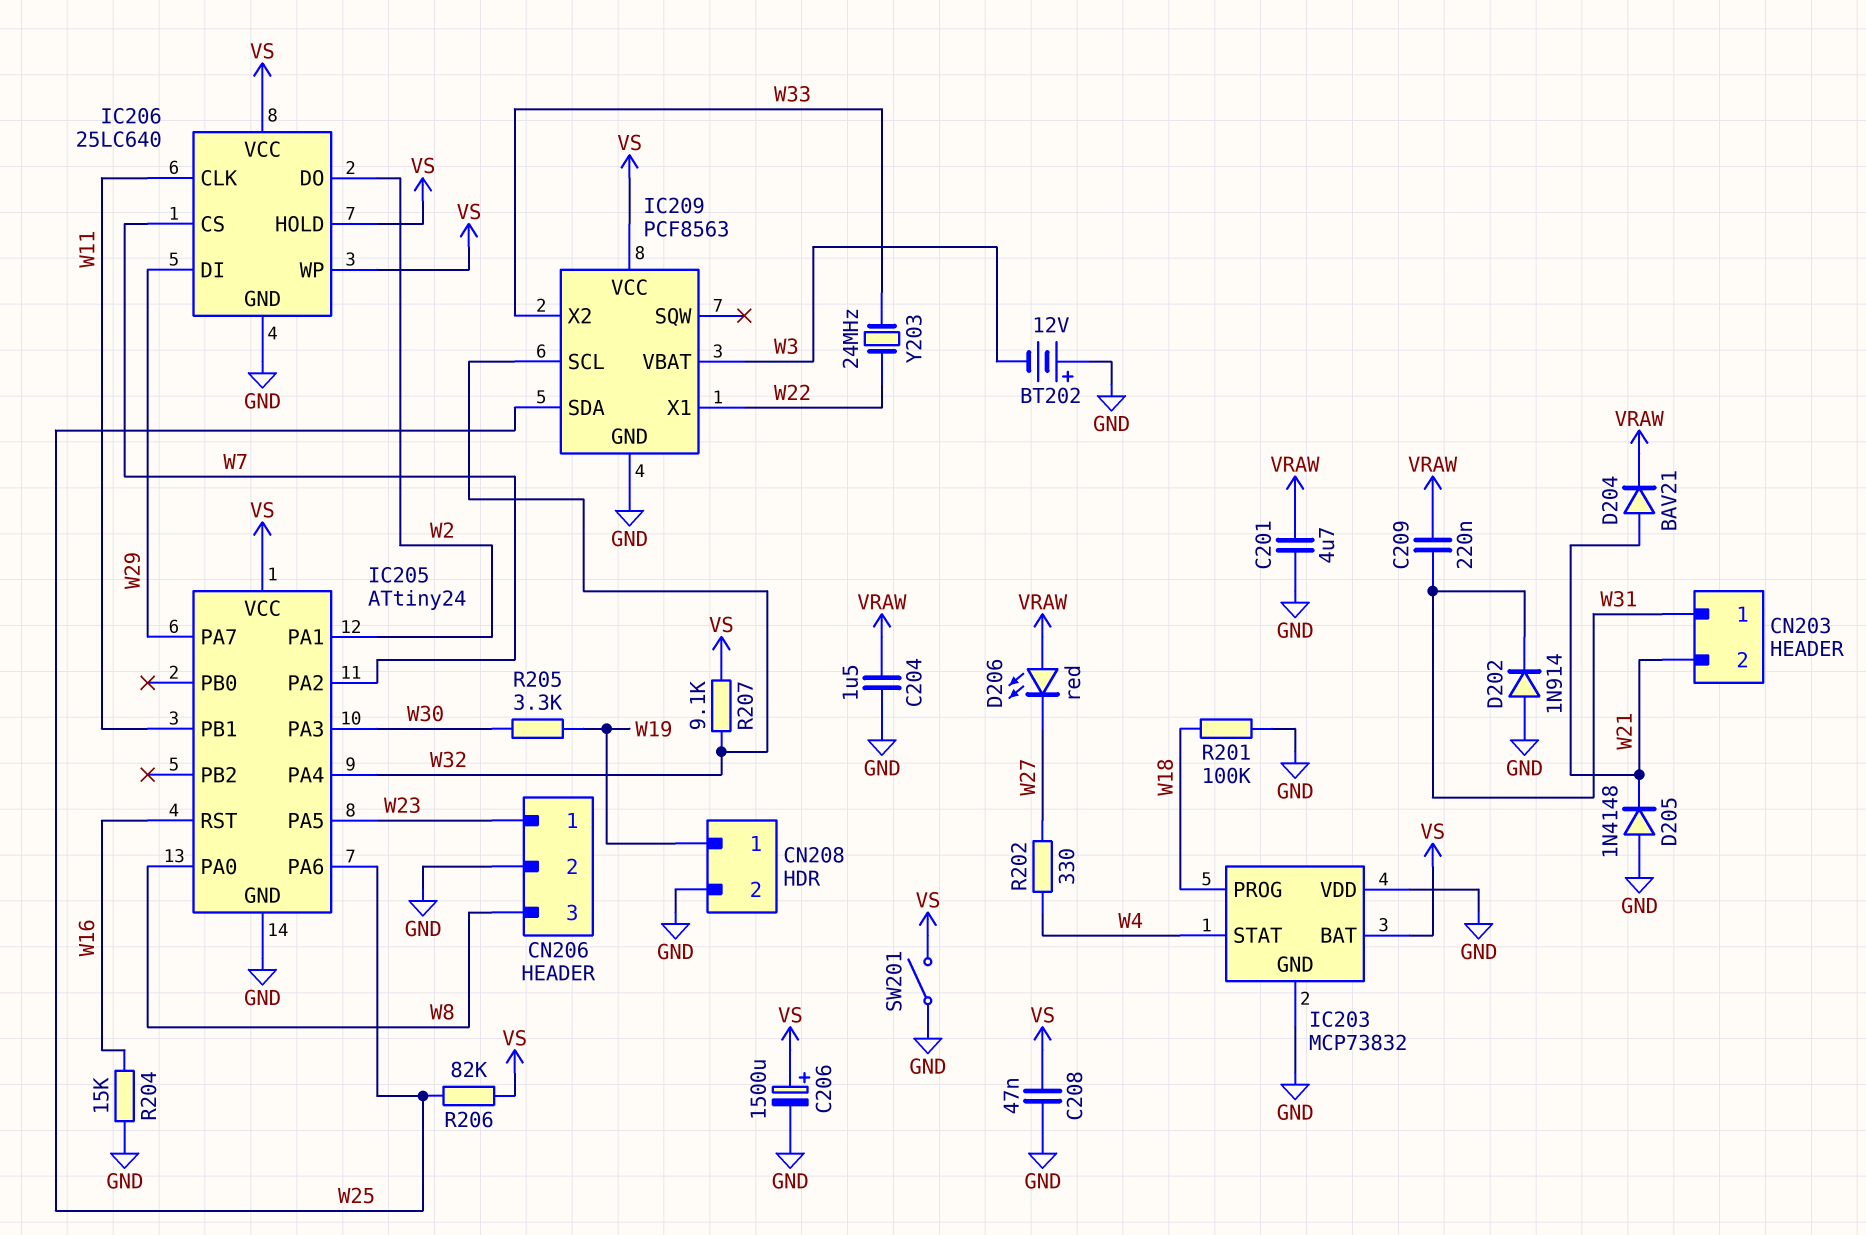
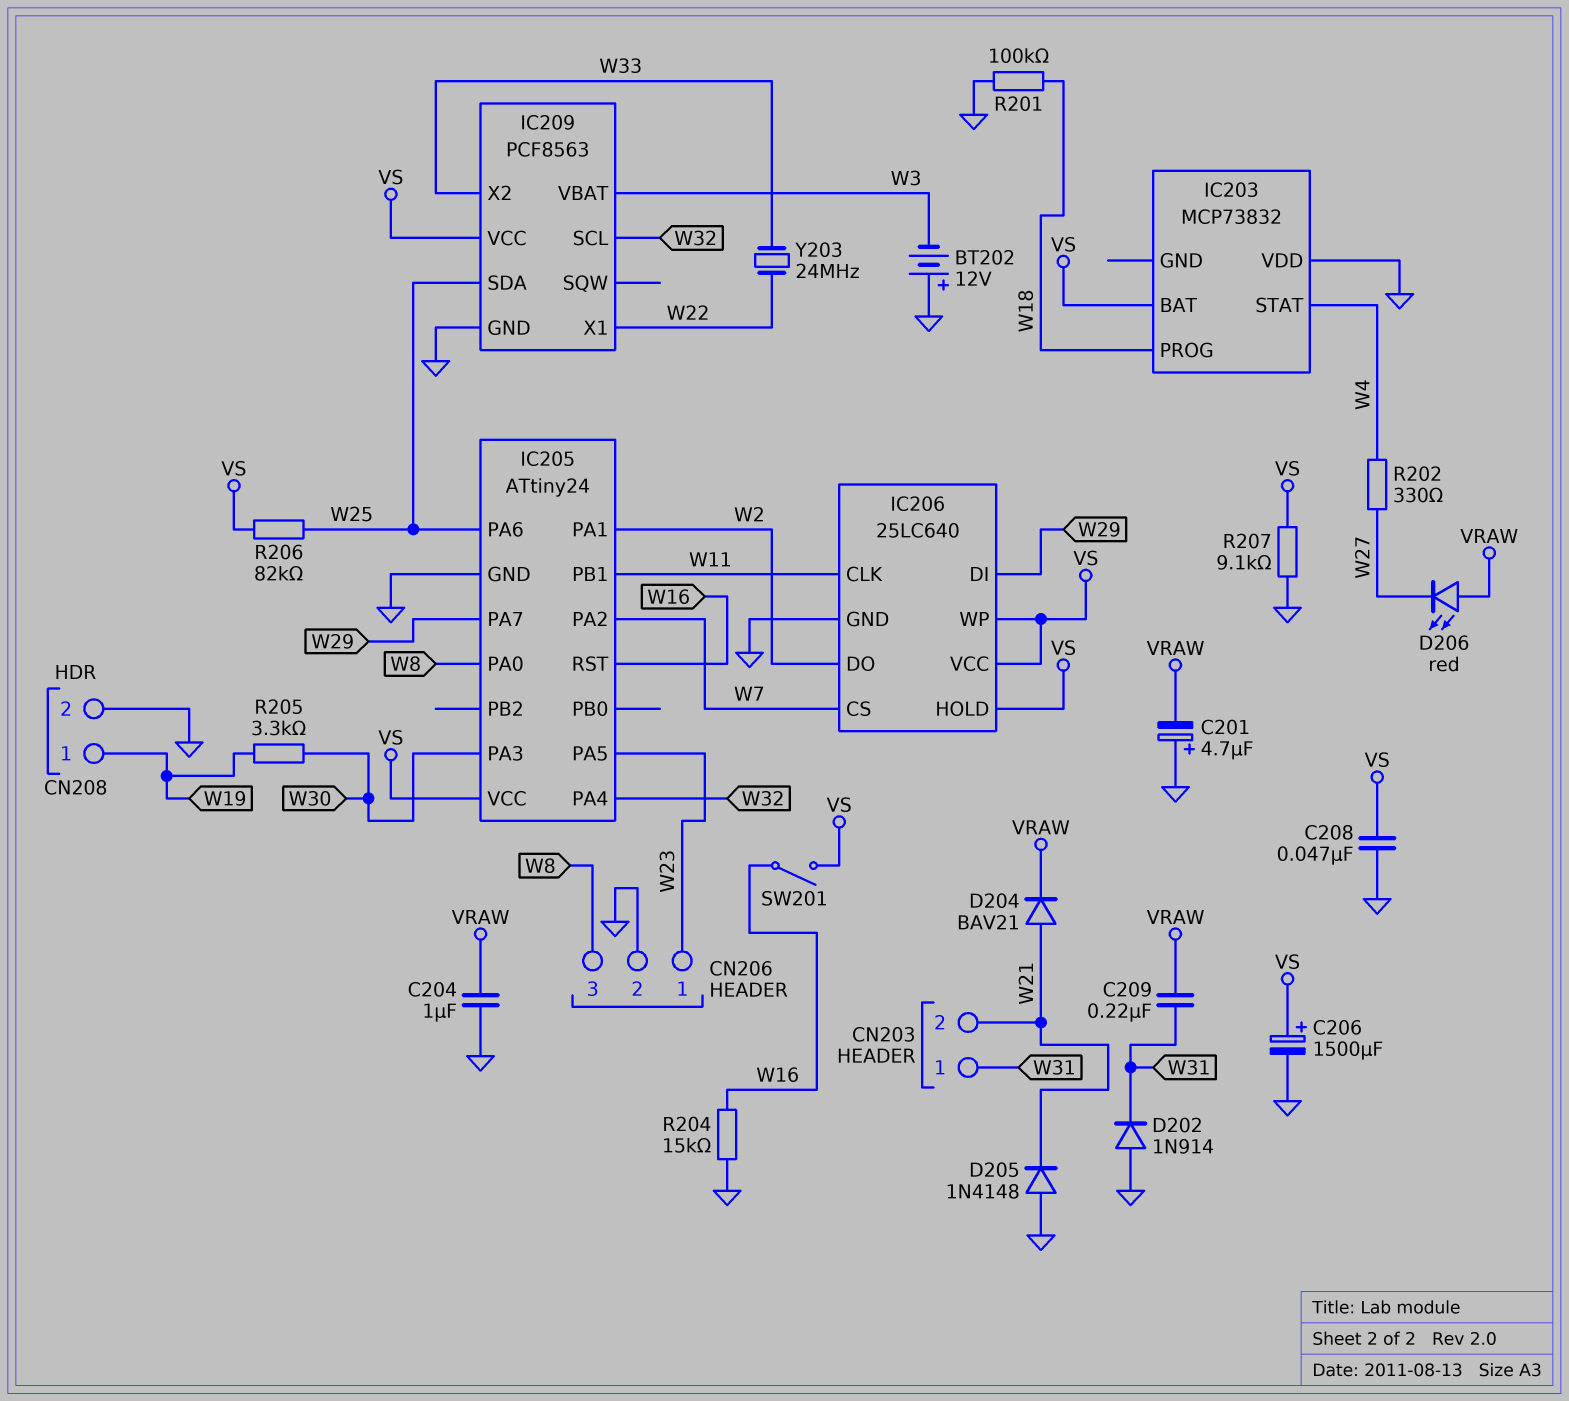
C201: 4.7uF (GND, VRAW) -> 4.7uF (plus GND, minus VRAW)
C204: 1.5uF (GND, VRAW) -> 1uF (GND, VRAW)
IC203 pin GND: GND -> none
R207: 9.1k (VS, W32) -> 9.1k (GND, VS)
SW201: switch (GND, VS) -> switch (VS, W16)

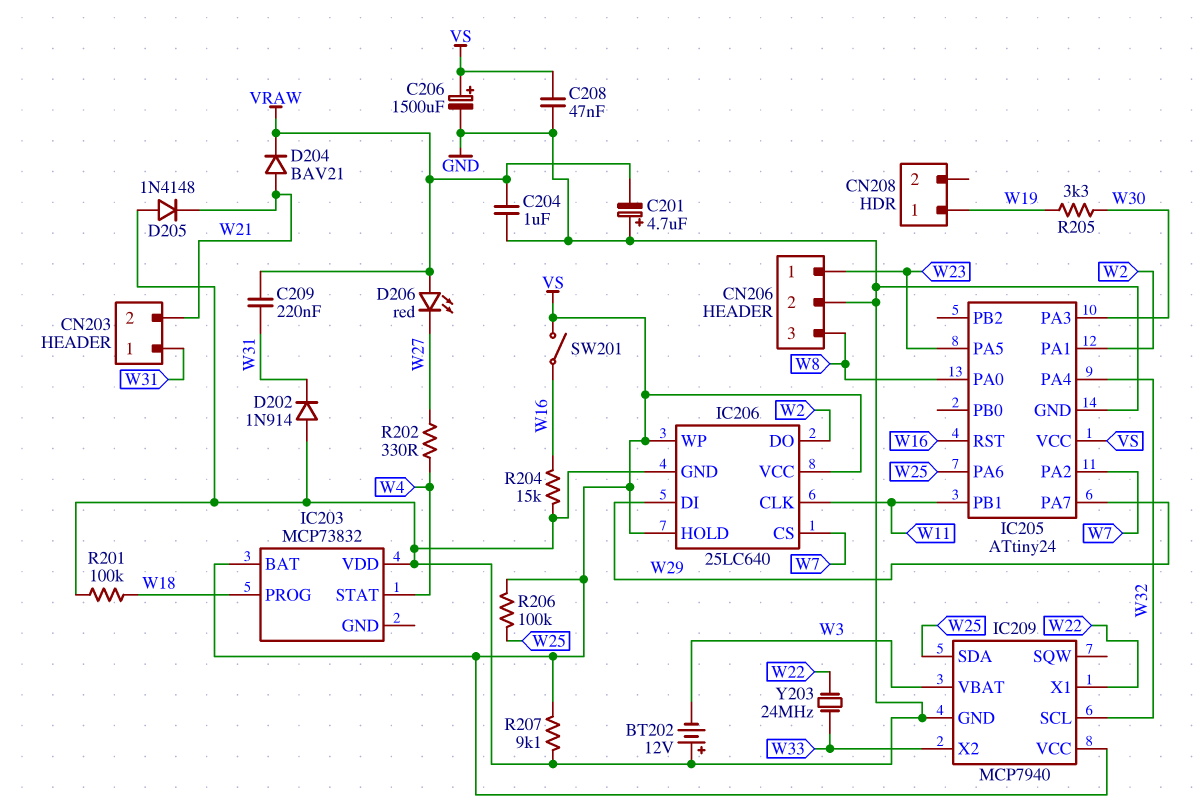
CN208 pin 2: GND -> none
IC209: PCF8563 -> MCP7940
R206: 82k (VS, W25) -> 100k (VS, W25)

